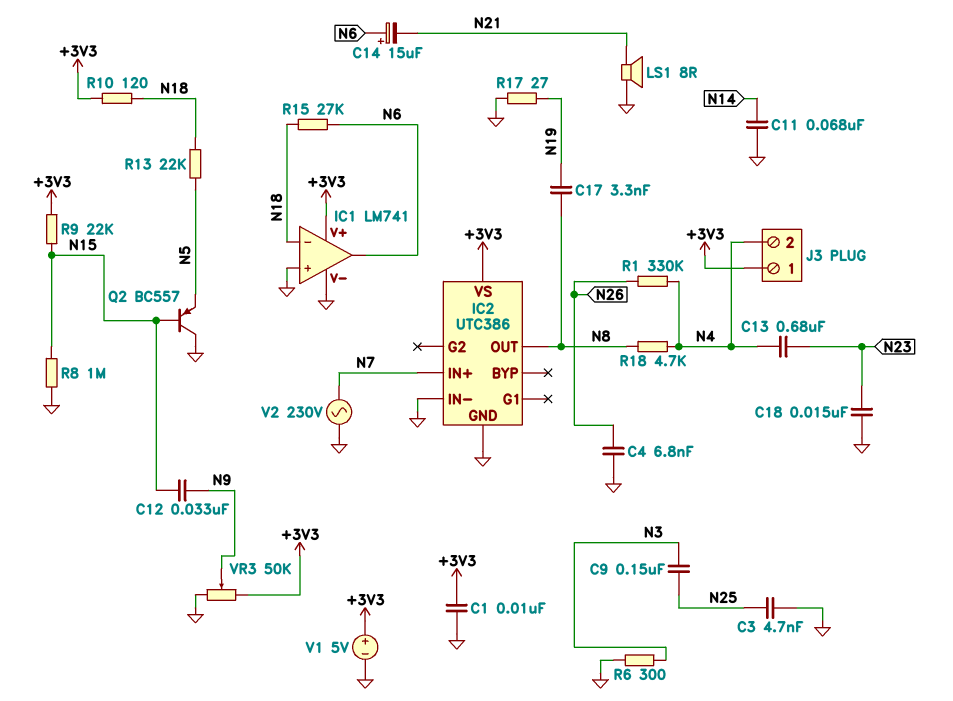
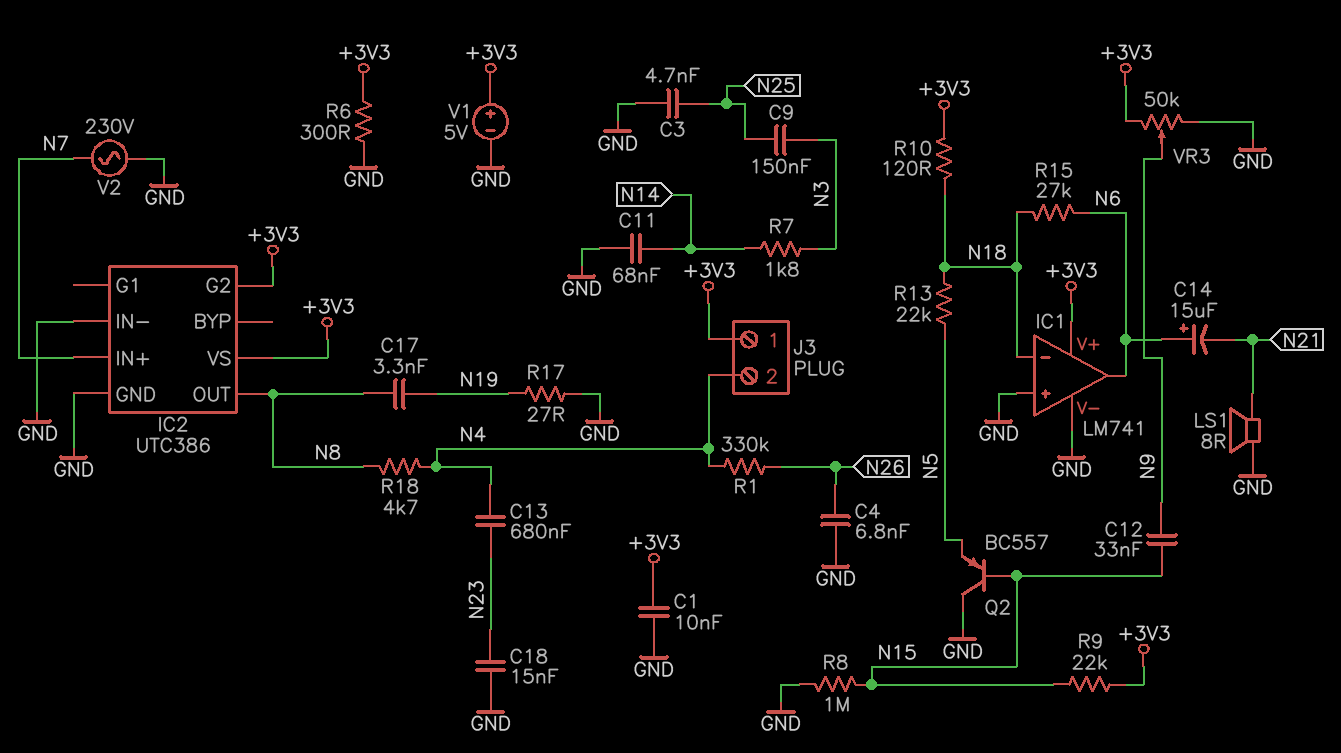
IC2 pin G2: none -> +3V3
R6: 300 (GND, N3) -> 300 (+3V3, GND)
R7: none -> 1.8k (N3, N14)

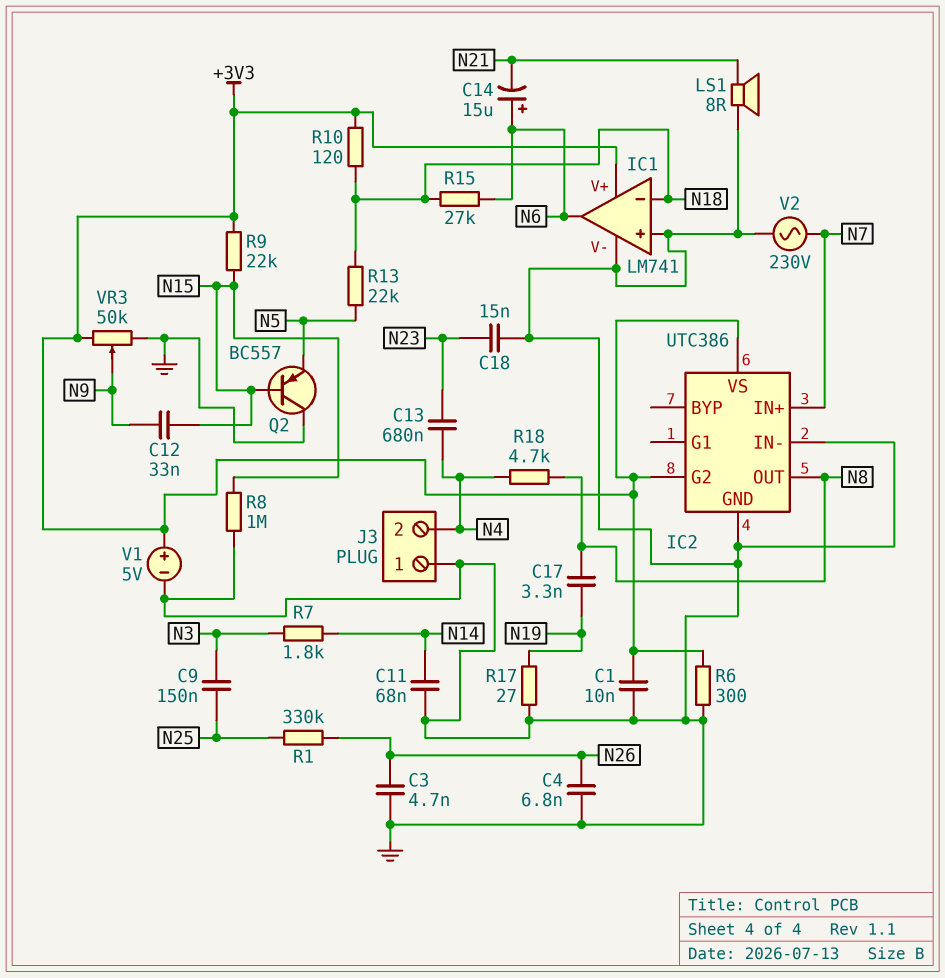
C3: 4.7nF (GND, N25) -> 4.7nF (GND, N26)
J3 pin 1: +3V3 -> GND
R1: 330k (N4, N26) -> 330k (N25, N26)

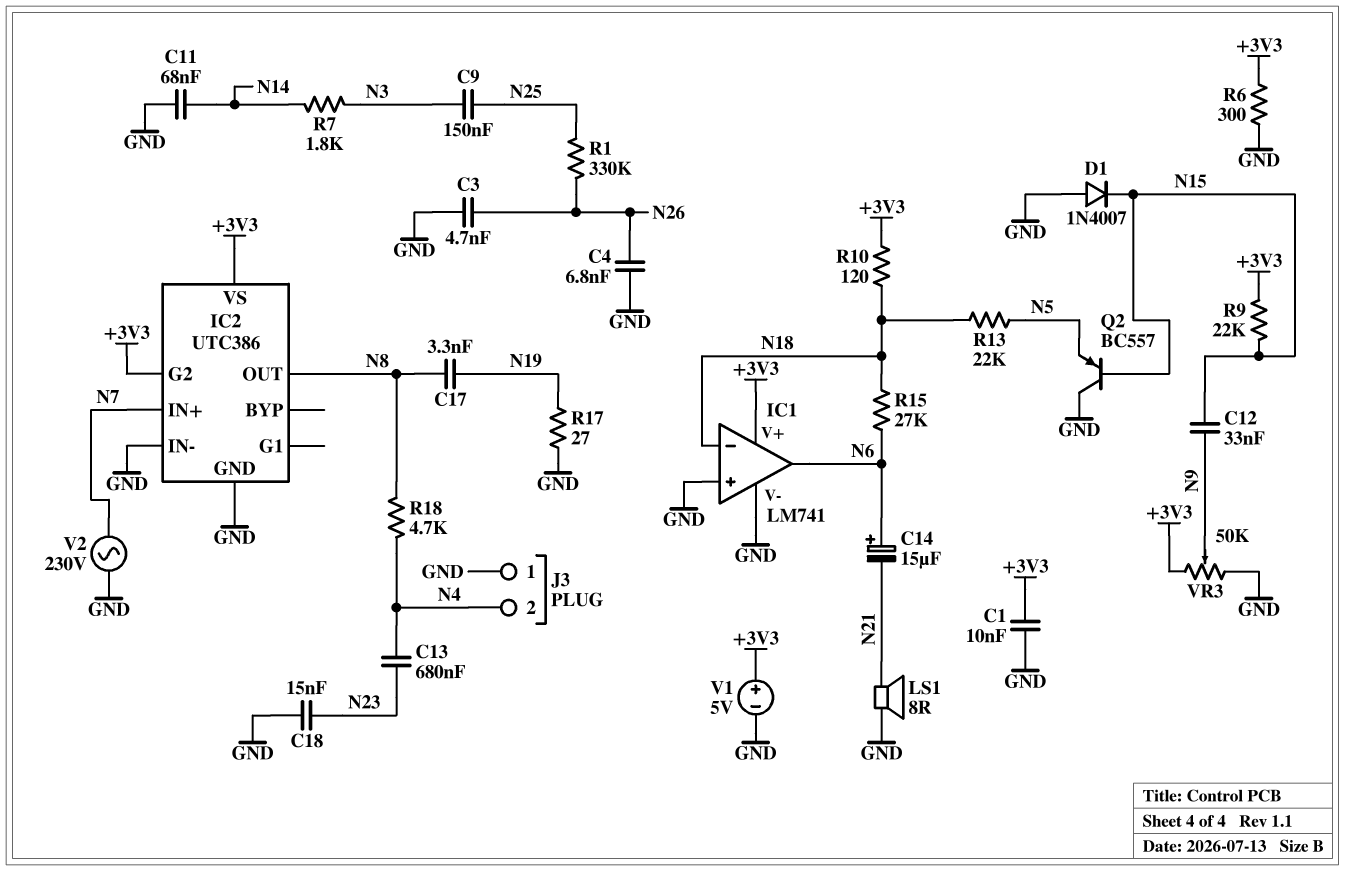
D1: none -> diode 1N4007 (A GND, K N15)
R8: 1M (GND, N15) -> none

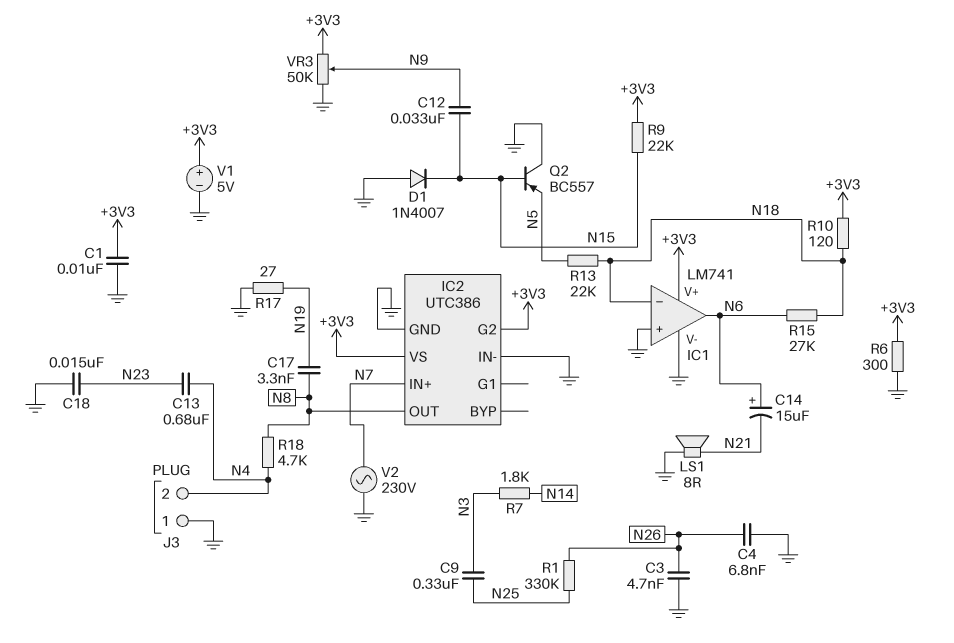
C9: 150nF (N3, N25) -> 330nF (N3, N25)
C11: 68nF (GND, N14) -> none

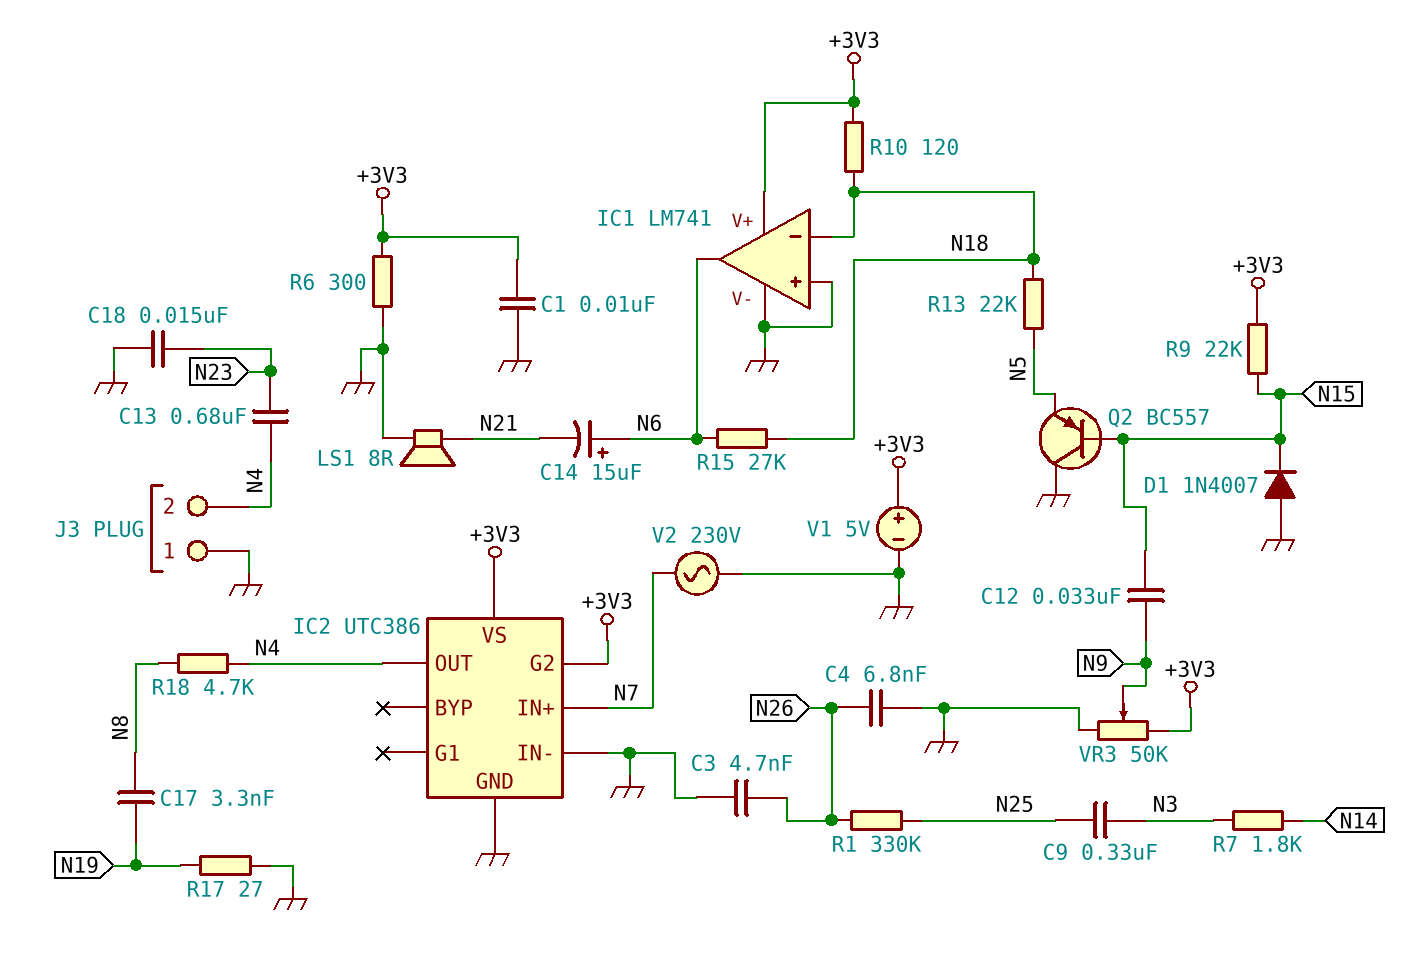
IC2 pin OUT: N8 -> N4

